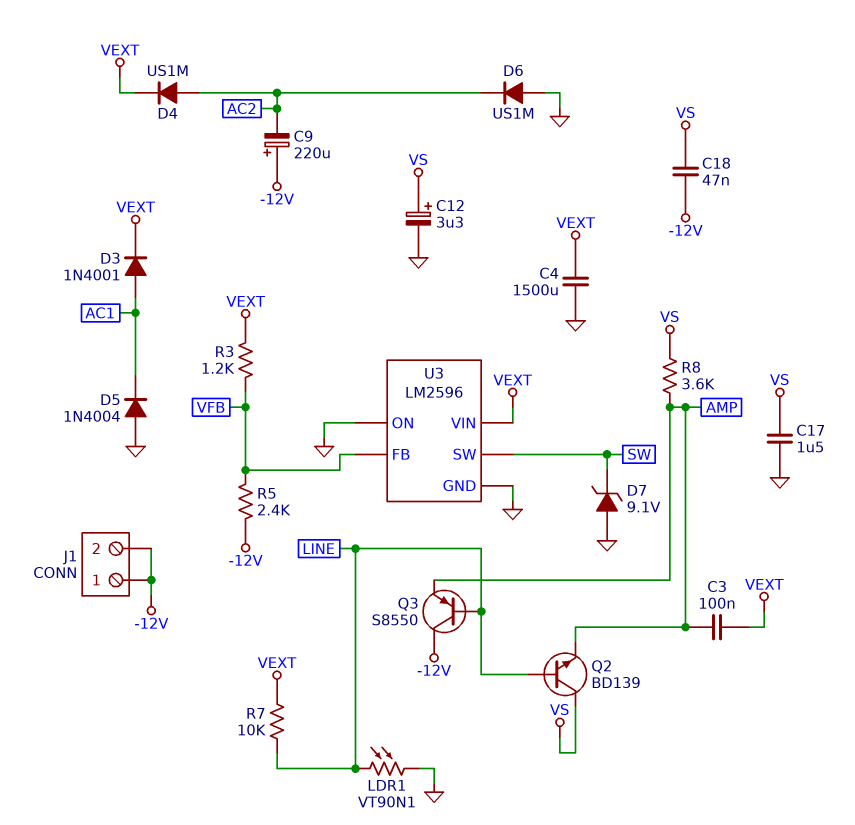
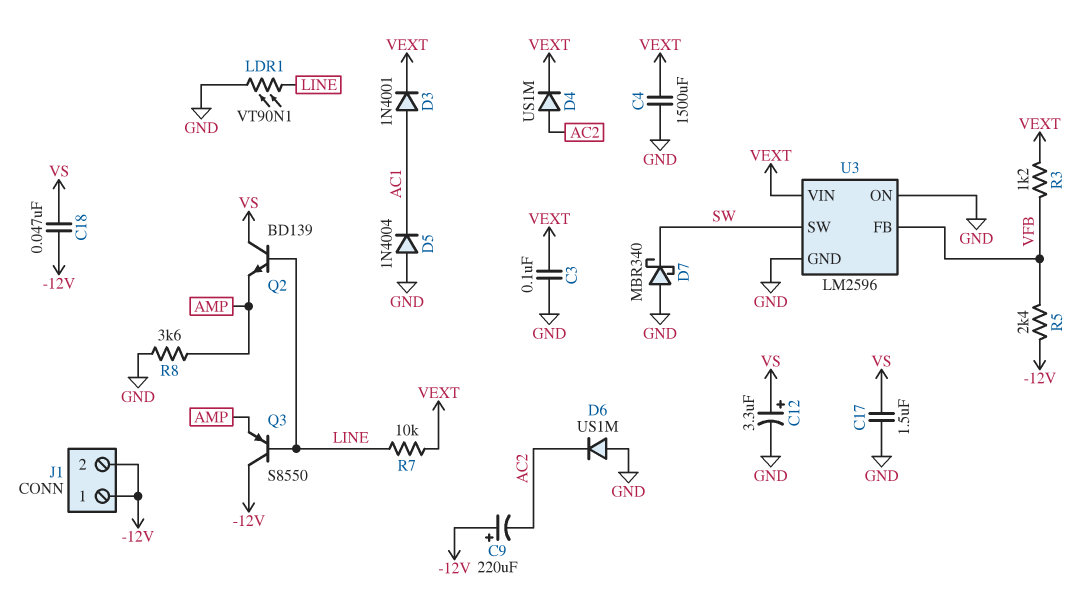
C3: 100nF (AMP, VEXT) -> 100nF (GND, VEXT)
D7: zener 9.1V (A GND, K SW) -> schottky MBR340 (A GND, K SW)
R8: 3.6k (AMP, VS) -> 3.6k (AMP, GND)

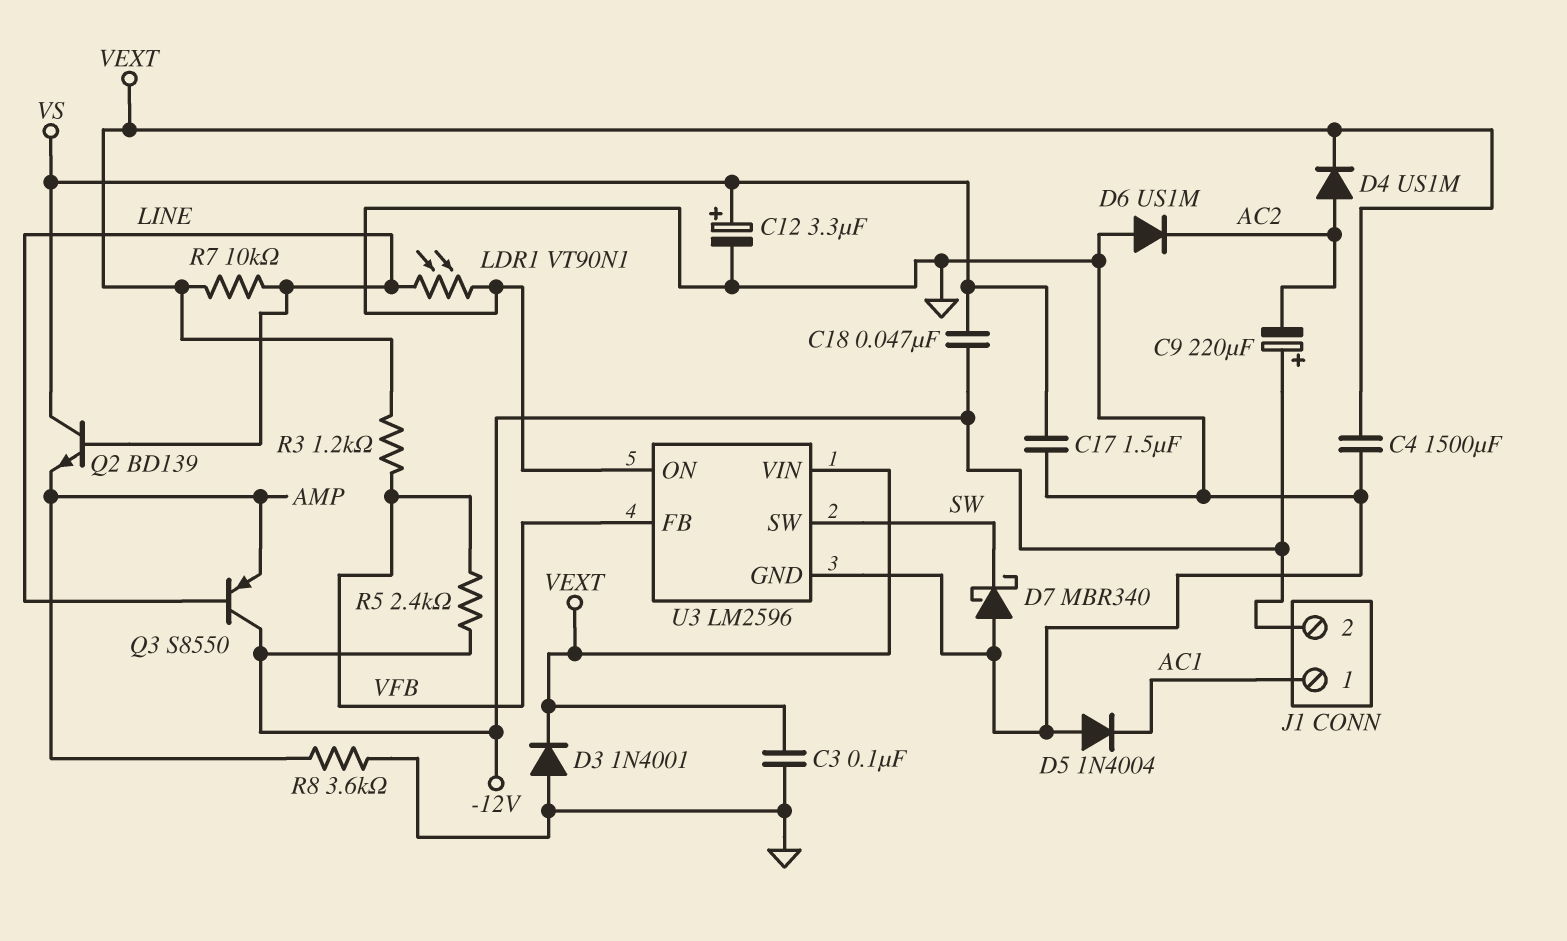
D3: diode 1N4001 (A AC1, K VEXT) -> diode 1N4001 (A GND, K VEXT)
J1 pin 1: -12V -> AC1

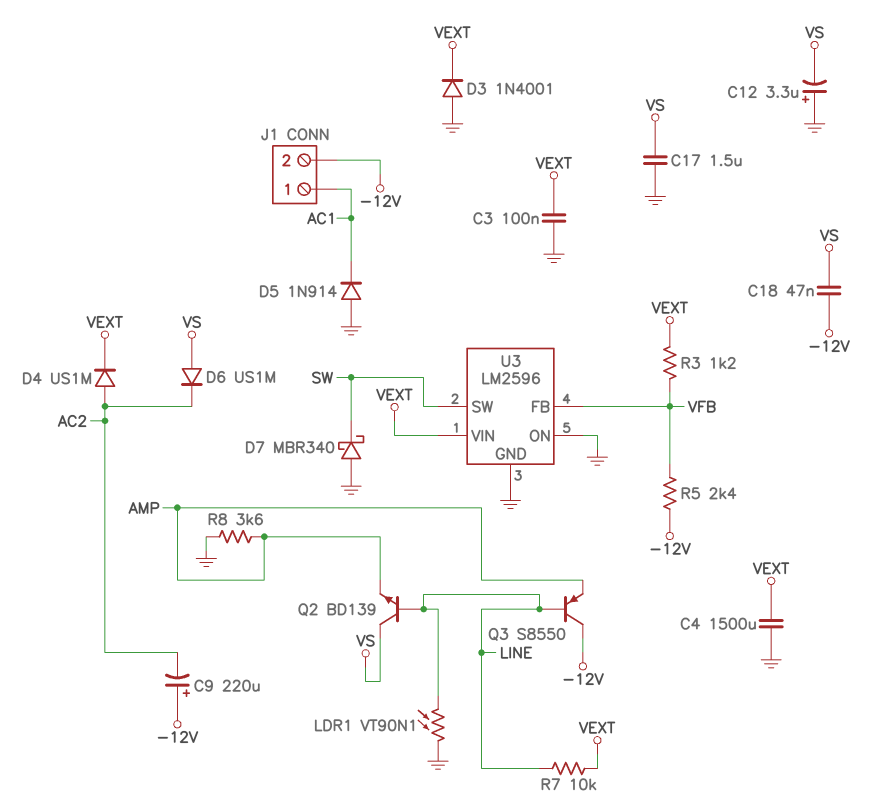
C12: 3.3uF (plus VS, minus GND) -> 3.3uF (plus GND, minus VS)
D5: diode 1N4004 (A GND, K AC1) -> diode 1N914 (A GND, K AC1)
D6: diode US1M (A GND, K AC2) -> diode US1M (A VS, K AC2)

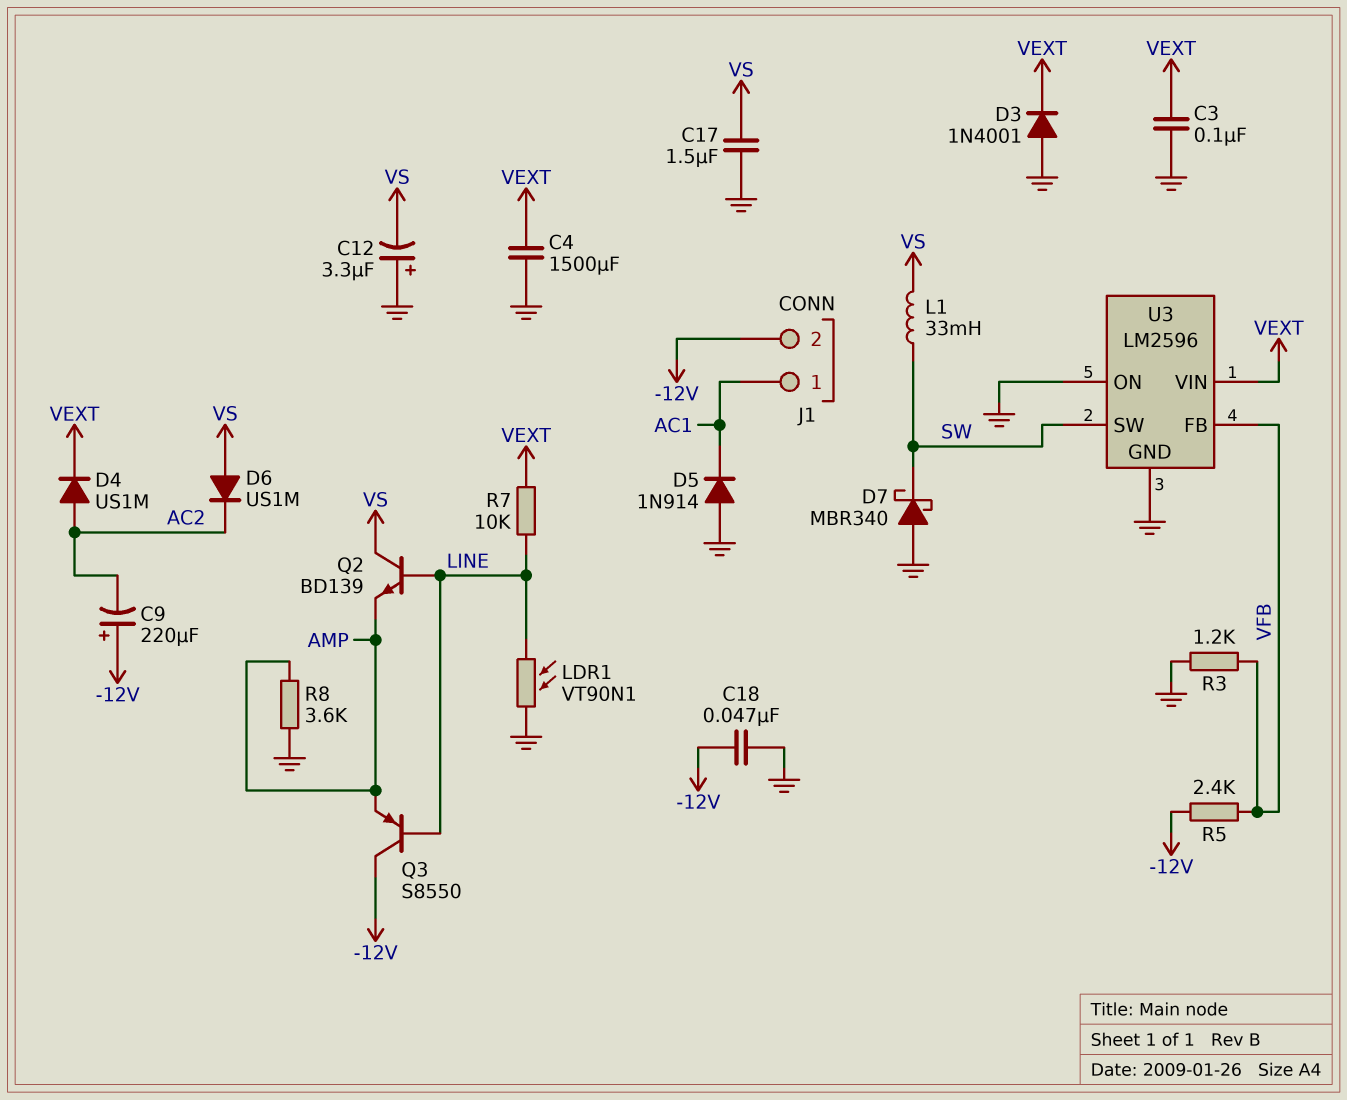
C18: 47nF (-12V, VS) -> 47nF (-12V, GND)
L1: none -> 33mH (SW, VS)
R3: 1.2k (VEXT, VFB) -> 1.2k (GND, VFB)

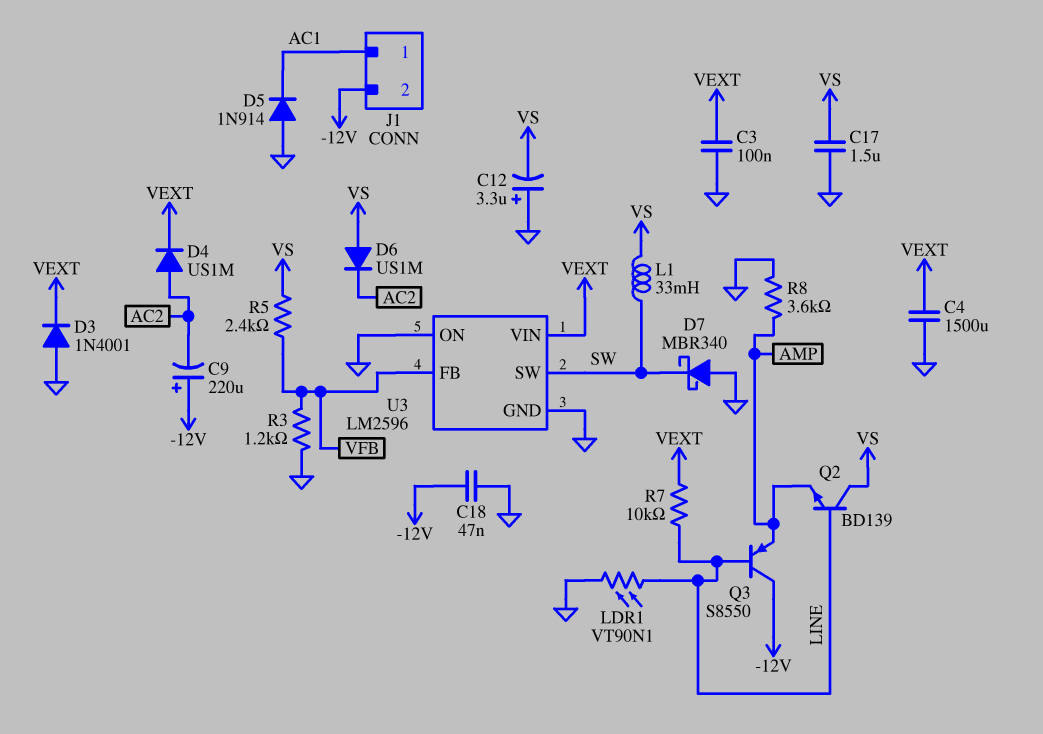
R5: 2.4k (-12V, VFB) -> 2.4k (VFB, VS)

